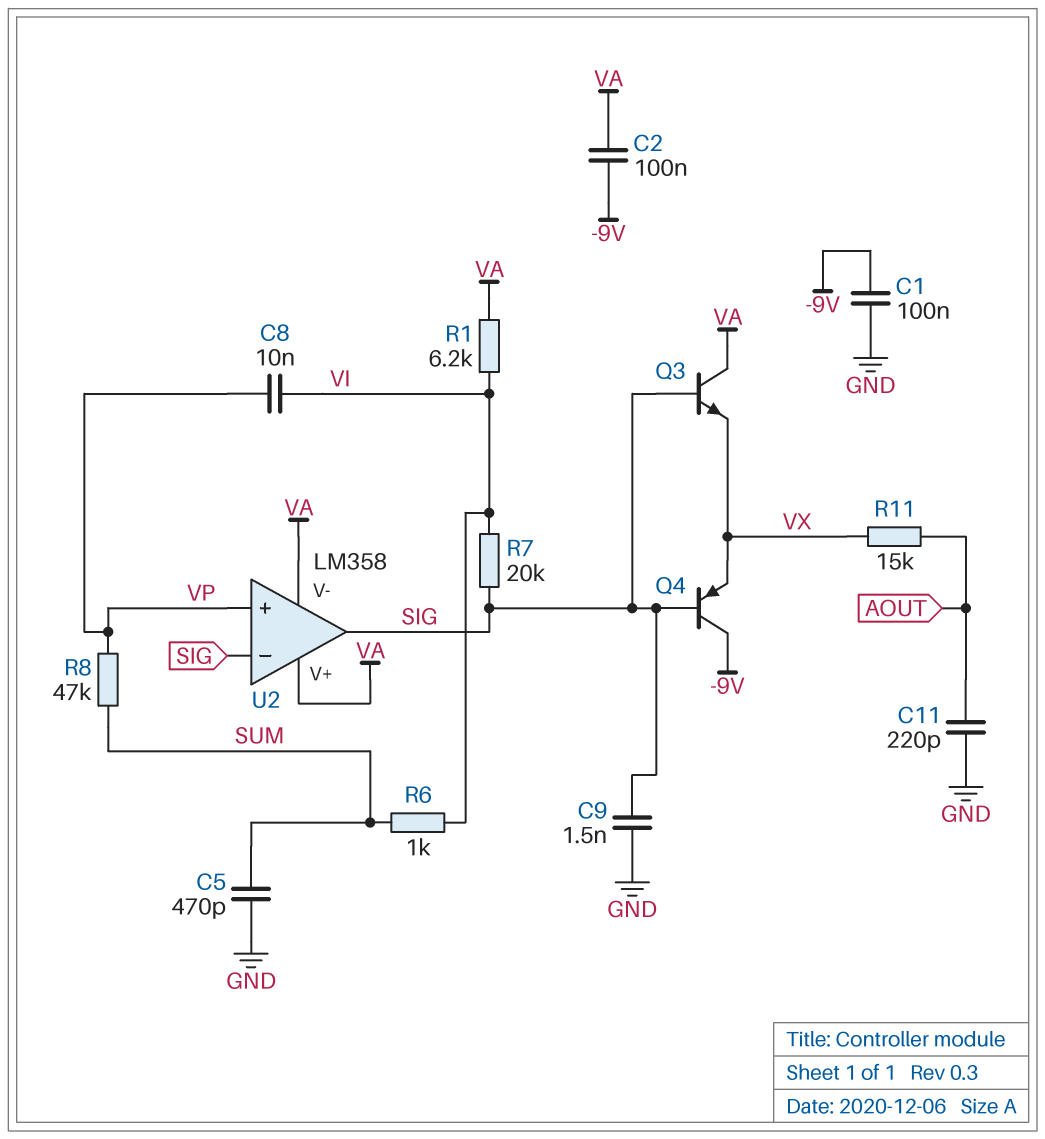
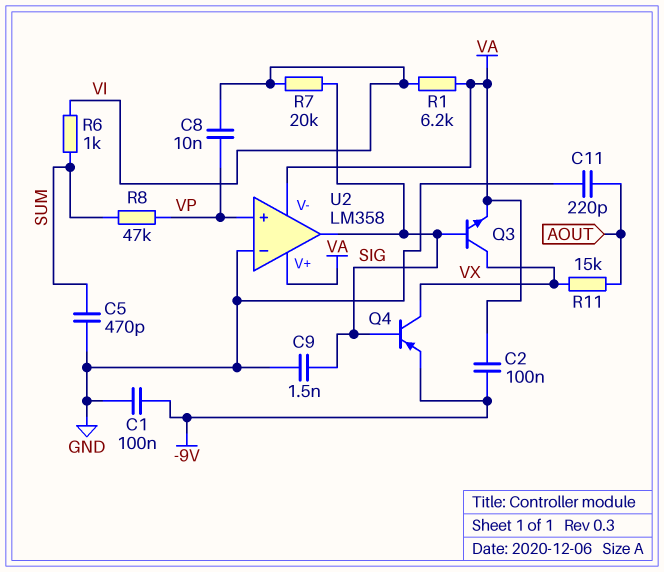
Q3: NPN (B SIG, C VA, E VX) -> NPN (B SIG, C VX, E VA)
Q4: PNP (B SIG, C -9V, E VX) -> PNP (B SIG, C VX, E -9V)
U2 pin in-: SIG -> GND

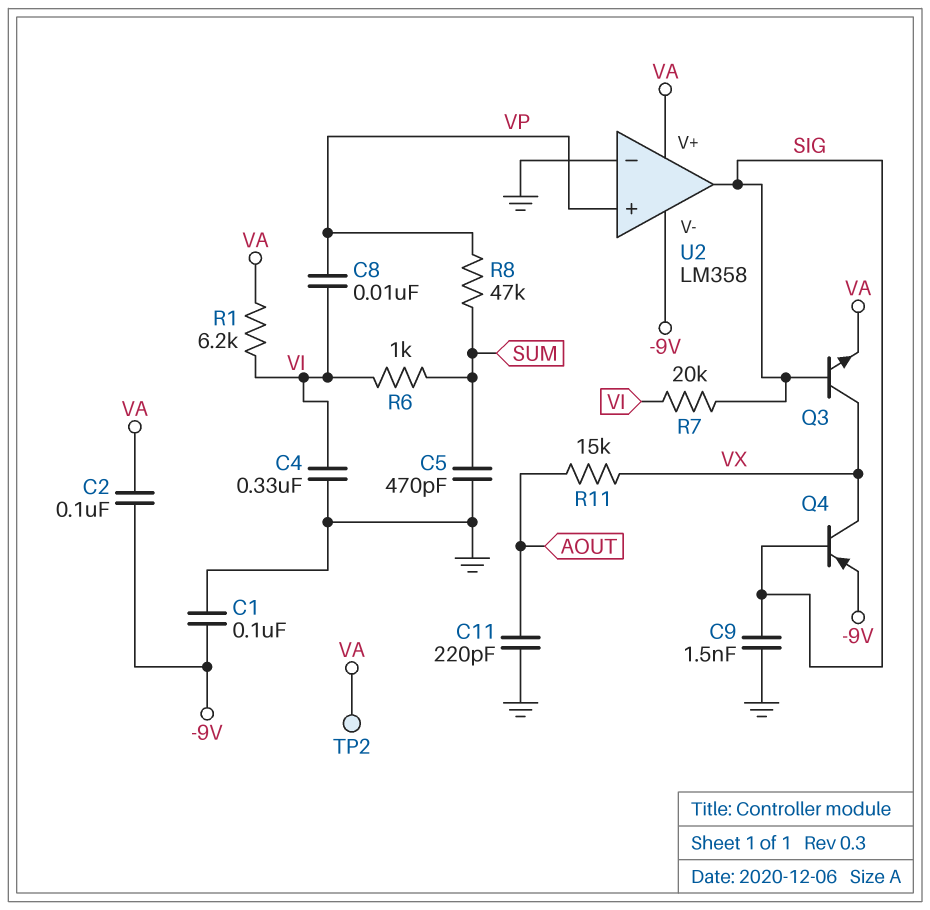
C4: none -> 330nF (GND, VI)
TP2: none -> test point (VA)
U2 pin V-: VA -> -9V

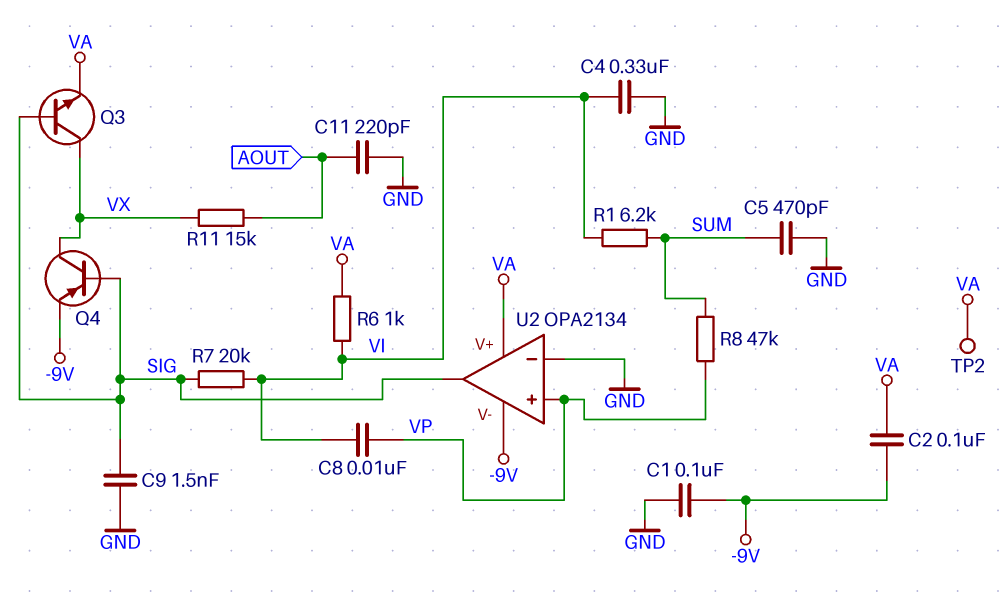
R1: 6.2k (VA, VI) -> 6.2k (SUM, VI)
R6: 1k (SUM, VI) -> 1k (VA, VI)
U2: LM358 -> OPA2134

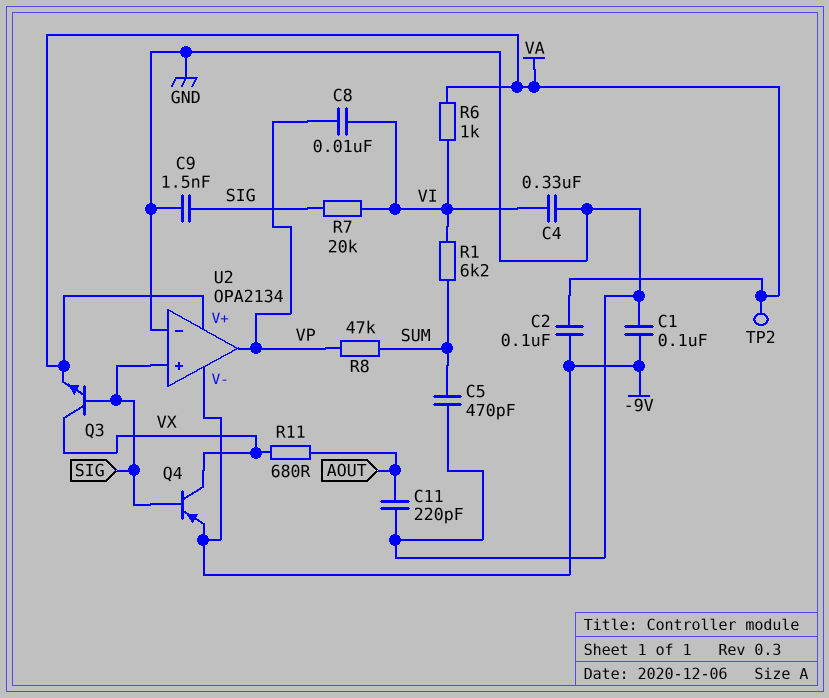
R11: 15k (AOUT, VX) -> 680 (AOUT, VX)
U2 pin in+: VP -> SIG
U2 pin out: SIG -> VP

